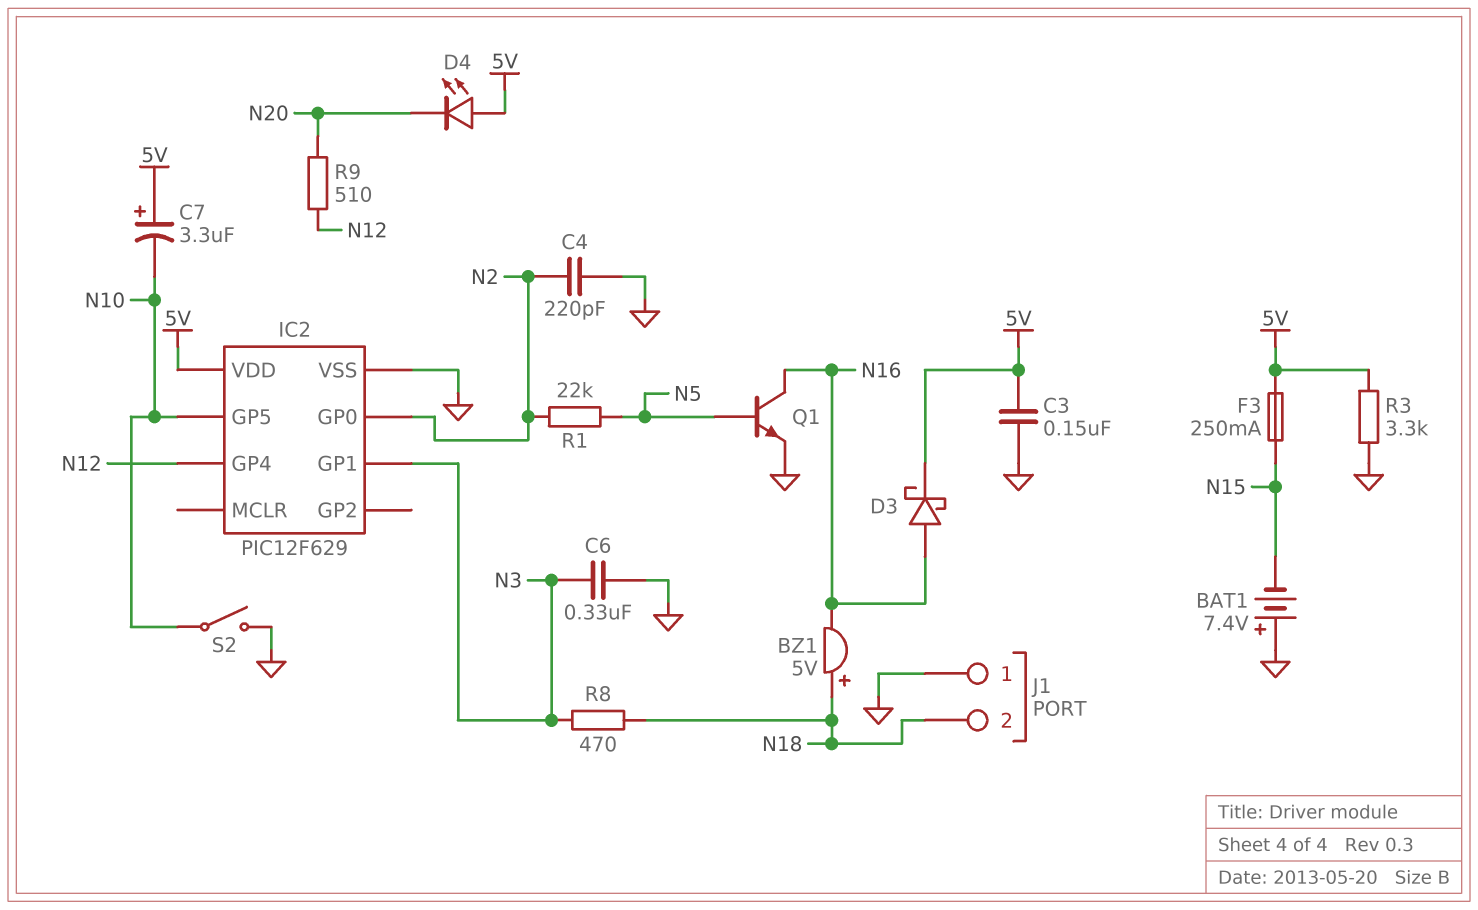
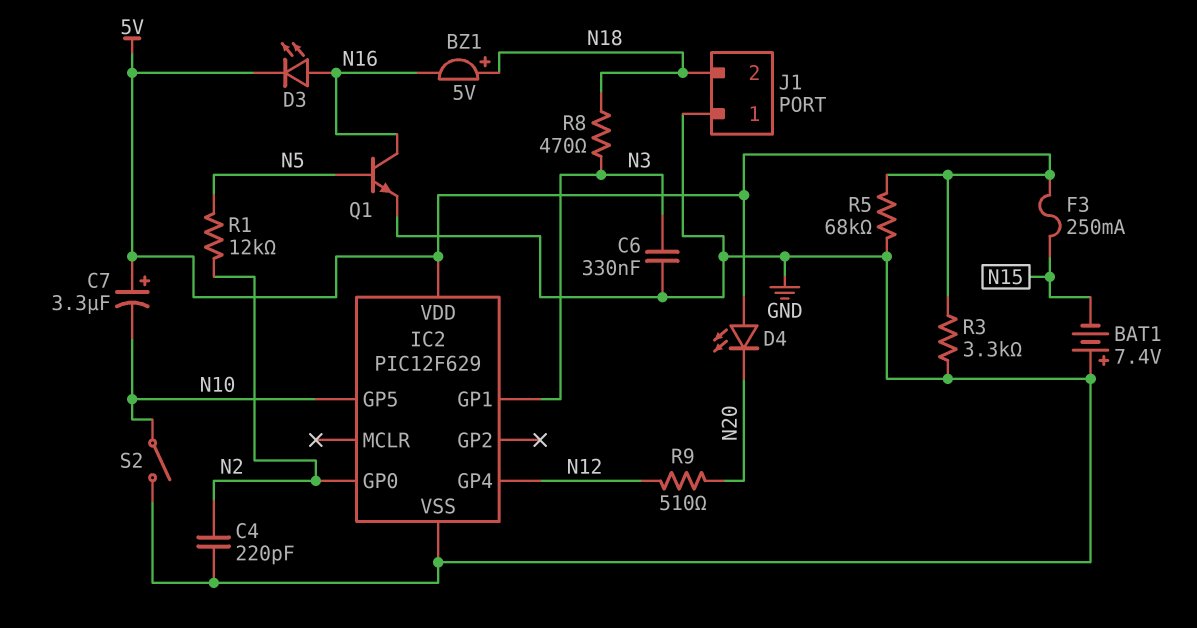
C3: 150nF (5V, GND) -> none
D3: schottky (A N16, K 5V) -> LED (A N16, K 5V)
R1: 22k (N2, N5) -> 12k (N2, N5)
R5: none -> 68k (5V, GND)

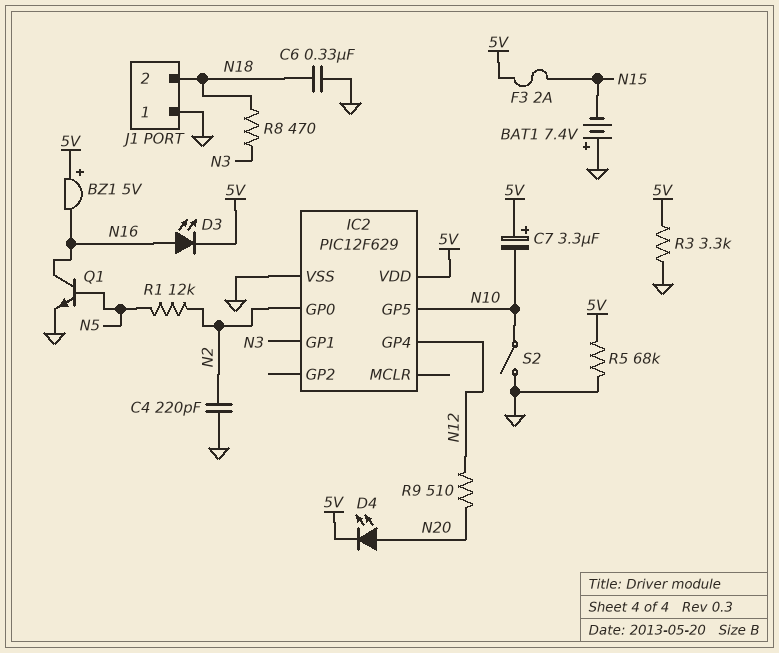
BZ1: buzzer 5V (plus N18, minus N16) -> buzzer 5V (plus 5V, minus N16)
C6: 330nF (GND, N3) -> 330nF (GND, N18)
D4: LED (A 5V, K N20) -> LED (A N20, K 5V)
F3: 250mA (5V, N15) -> 2A (5V, N15)

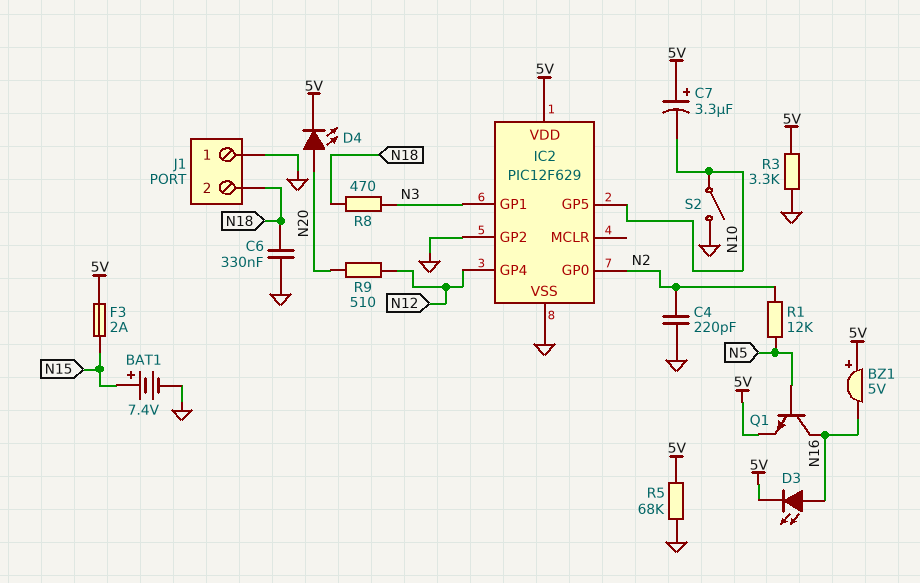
BAT1: 7.4V (plus GND, minus N15) -> 7.4V (plus N15, minus GND)
IC2 pin GP2: none -> GND
Q1: NPN (B N5, C N16, E GND) -> NPN (B N5, C N16, E 5V)

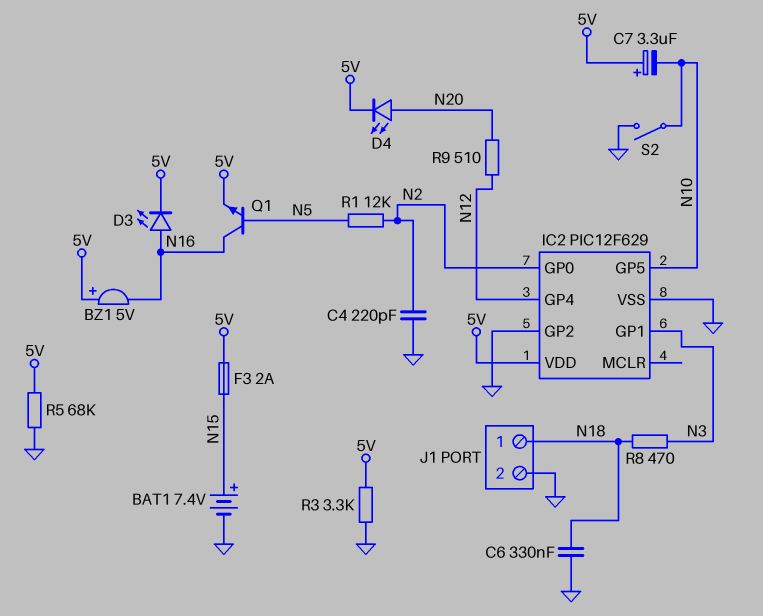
J1 pin 1: GND -> N18
J1 pin 2: N18 -> GND

